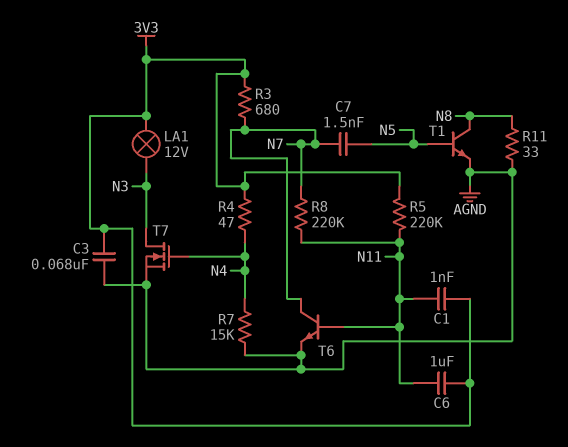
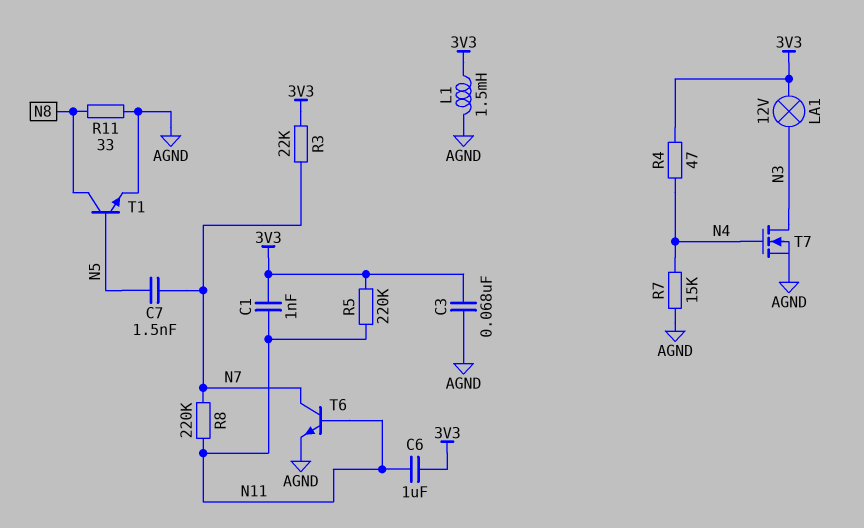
L1: none -> 1.5mH (3V3, AGND)
R3: 680 (3V3, N7) -> 22k (3V3, N7)

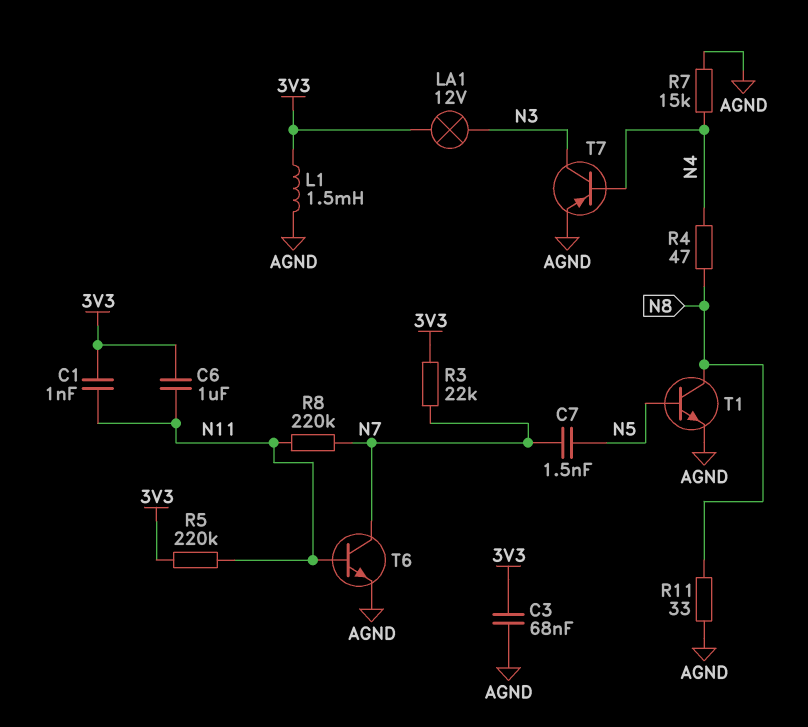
R4: 47 (3V3, N4) -> 47 (N4, N8)
T7: NMOS (G N4, D N3, S AGND) -> PNP (B N4, C N3, E AGND)

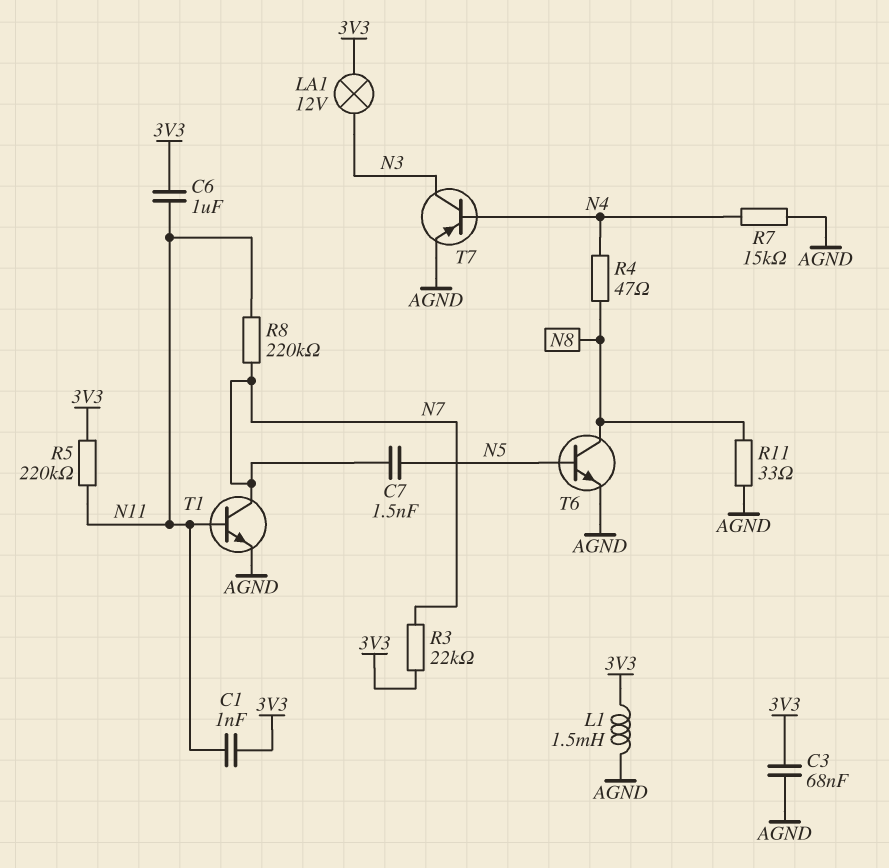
T1: NPN (B N5, C N8, E AGND) -> NPN (B N11, C N7, E AGND)
T6: NPN (B N11, C N7, E AGND) -> NPN (B N5, C N8, E AGND)

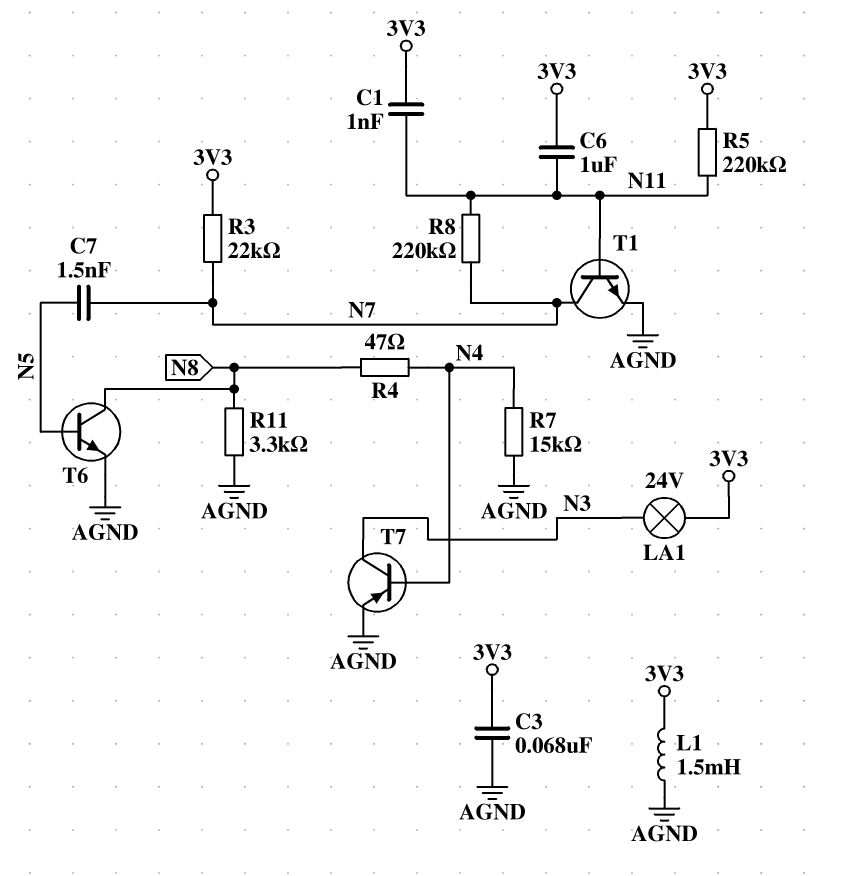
LA1: lamp 12V (3V3, N3) -> lamp 24V (3V3, N3)
R11: 33 (AGND, N8) -> 3.3k (AGND, N8)

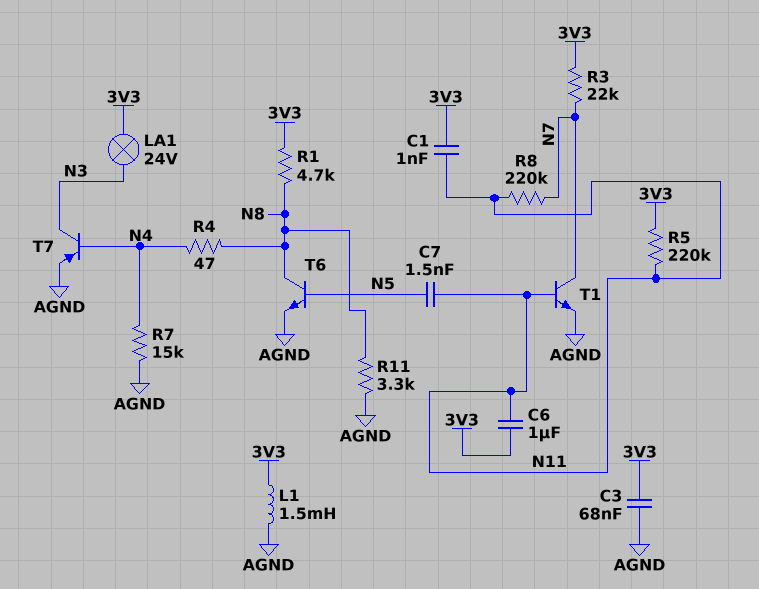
C7: 1.5nF (N5, N7) -> 1.5nF (N5, N11)
R1: none -> 4.7k (3V3, N8)

